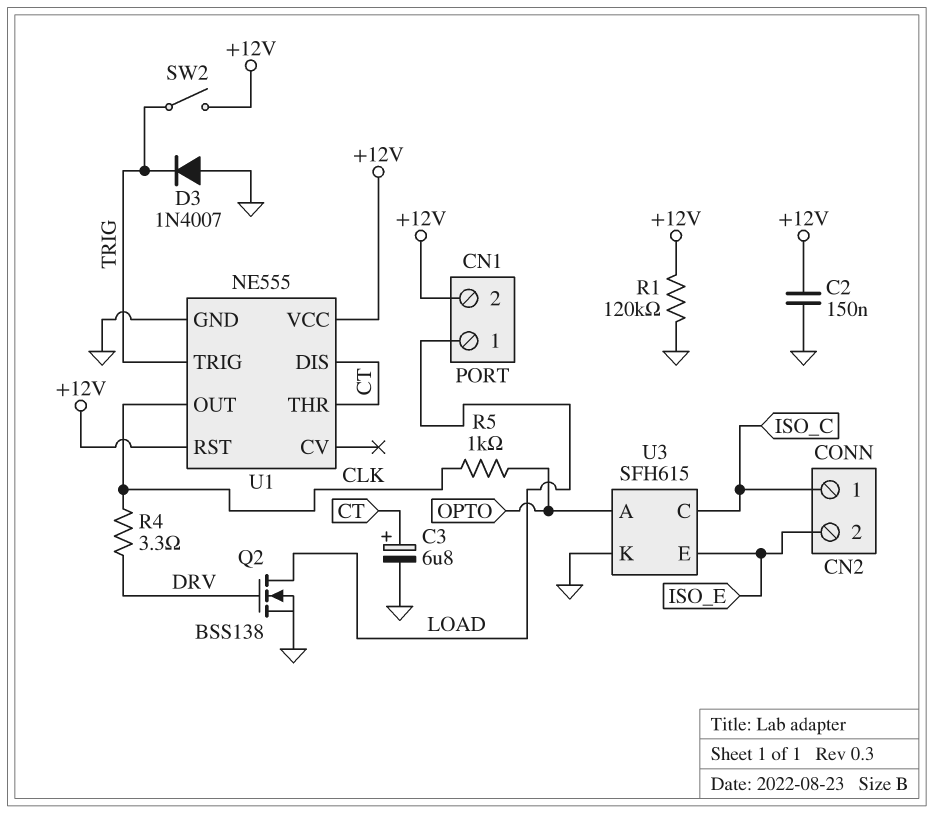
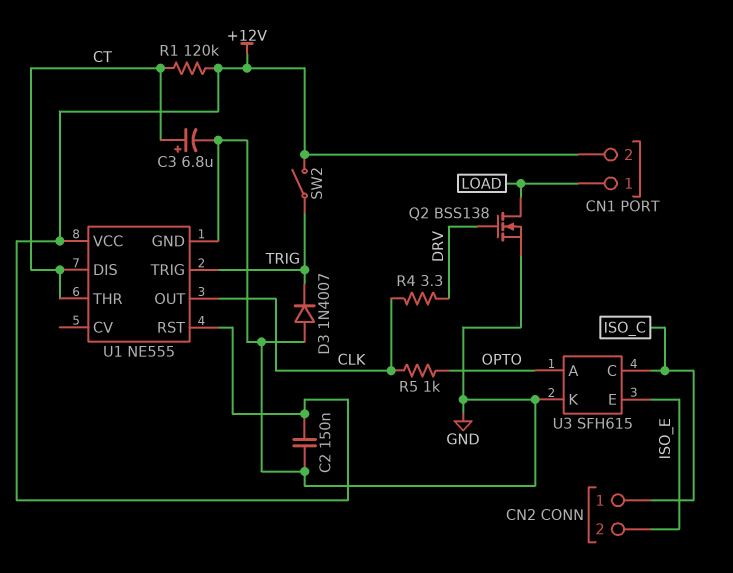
R1: 120k (+12V, GND) -> 120k (+12V, CT)

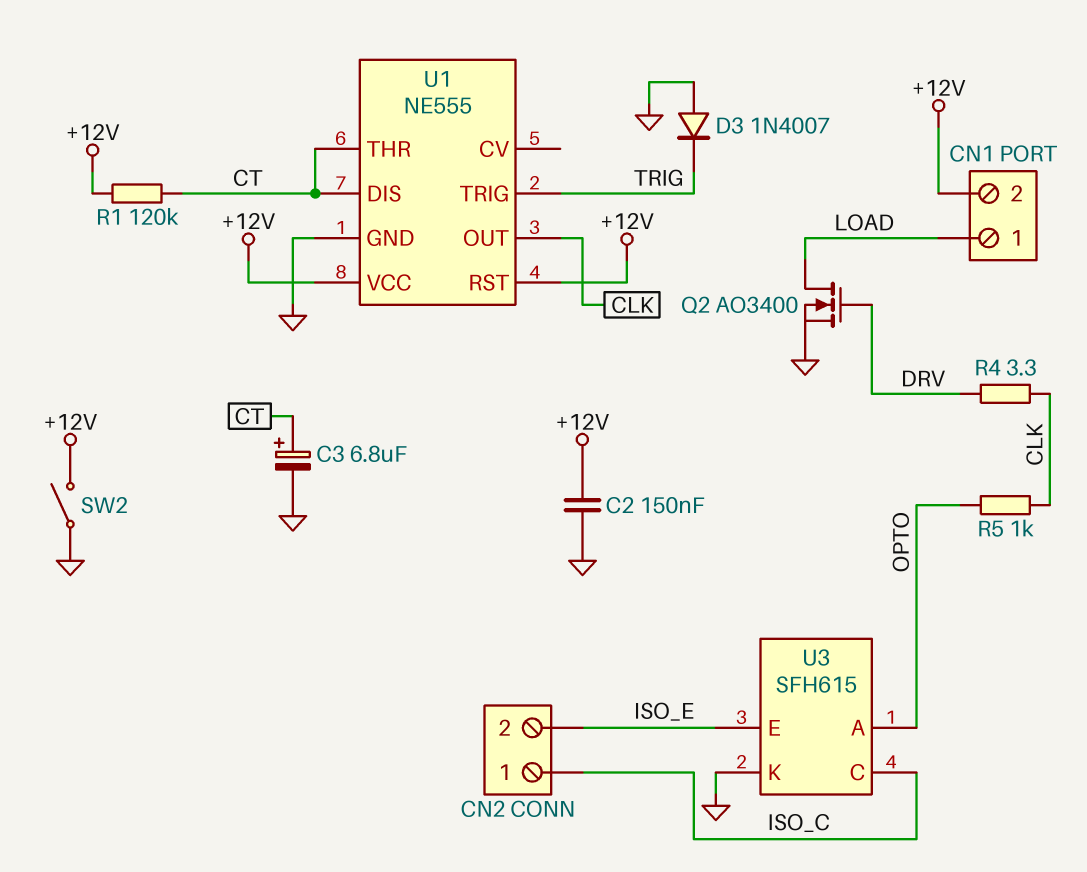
Q2: NMOS BSS138 (G DRV, D LOAD, S GND) -> NMOS AO3400 (G DRV, D LOAD, S GND)
SW2: switch (+12V, TRIG) -> switch (+12V, GND)

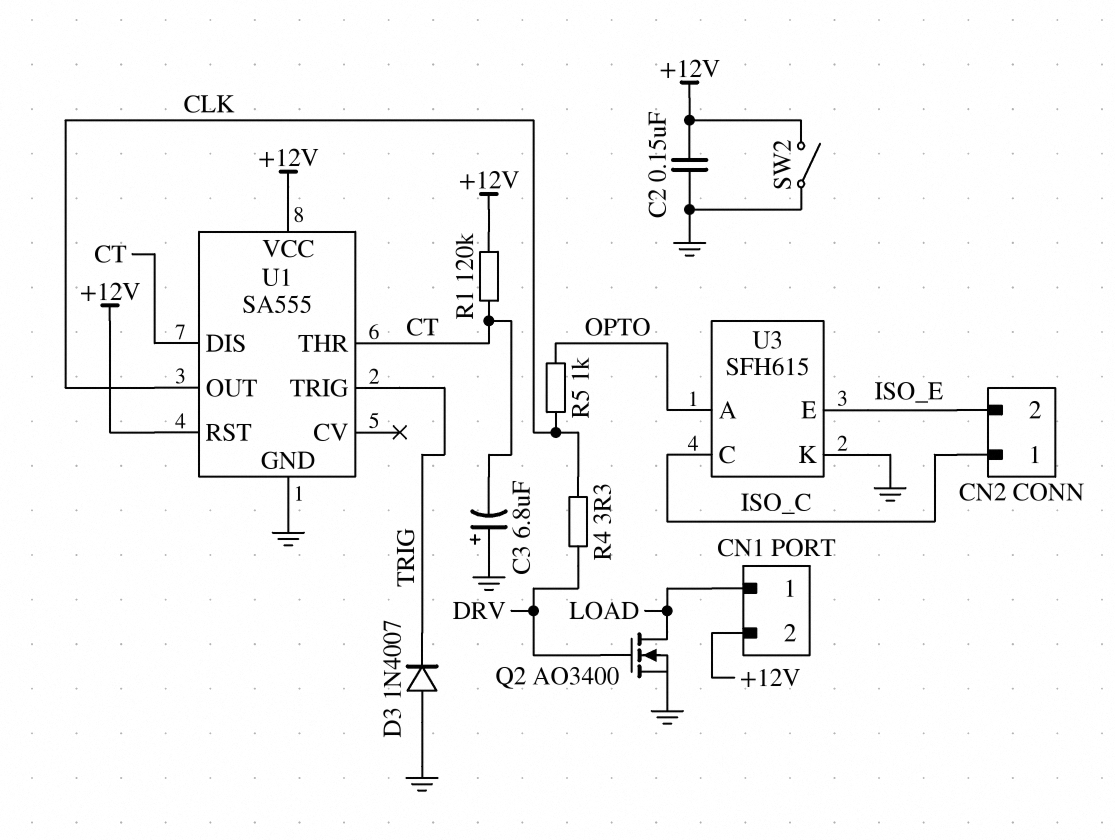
C3: 6.8uF (plus CT, minus GND) -> 6.8uF (plus GND, minus CT)
U1: NE555 -> SA555

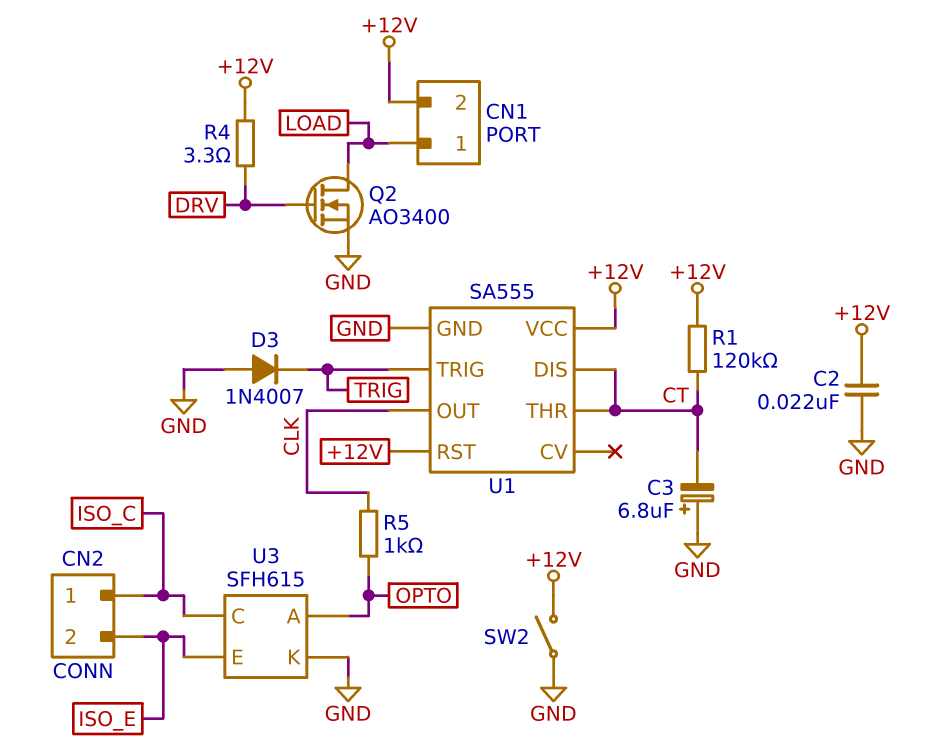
C2: 150nF (+12V, GND) -> 22nF (+12V, GND)
R4: 3.3 (CLK, DRV) -> 3.3 (+12V, DRV)

